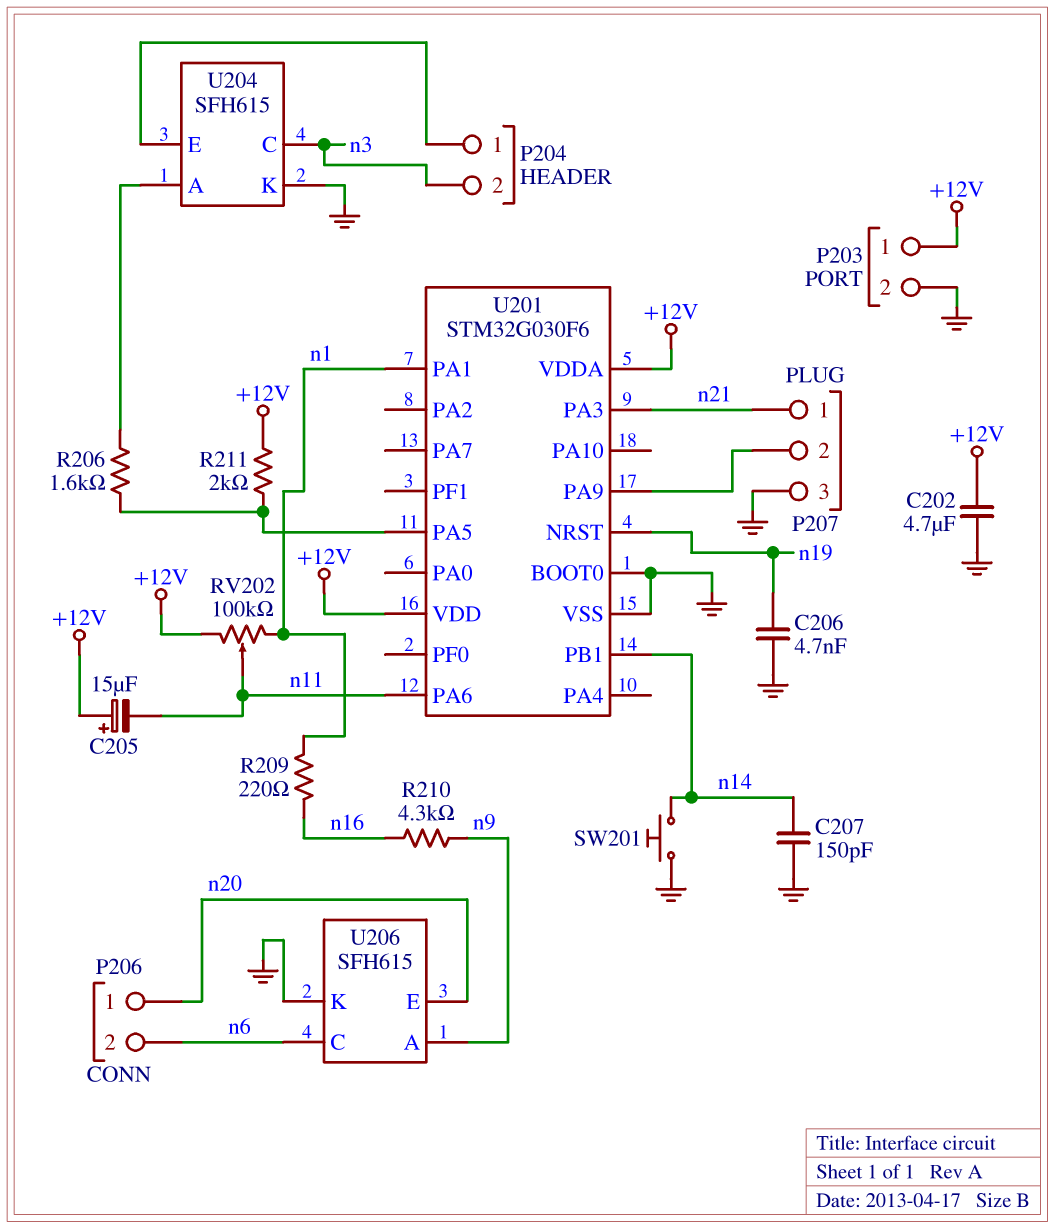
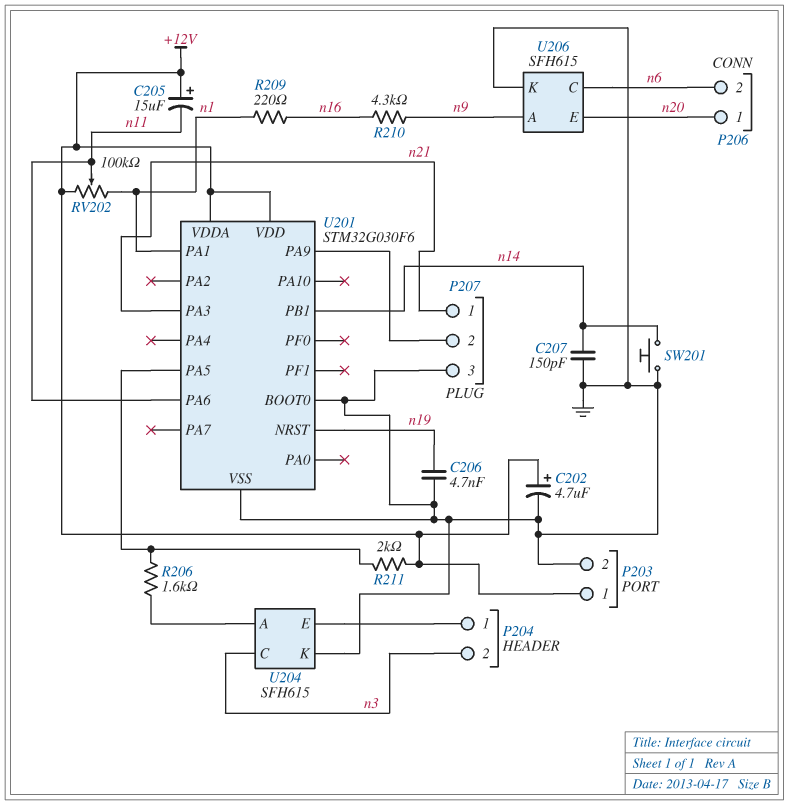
C202: 4.7uF (+12V, GND) -> 4.7uF (plus +12V, minus GND)

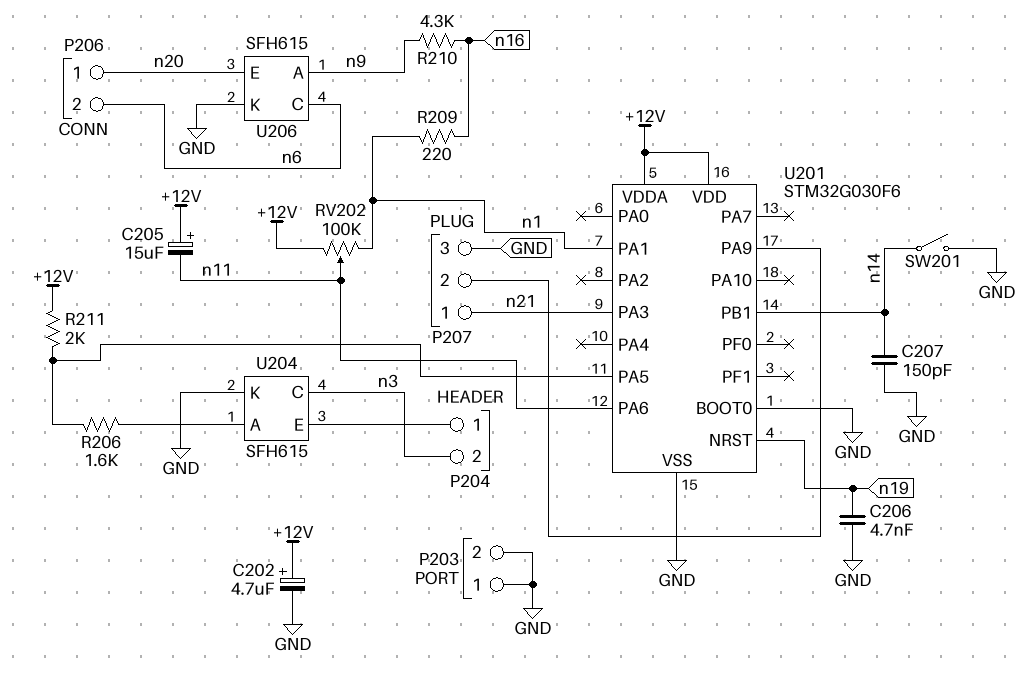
P203 pin 1: +12V -> GND
SW201: button (GND, n14) -> switch (GND, n14)

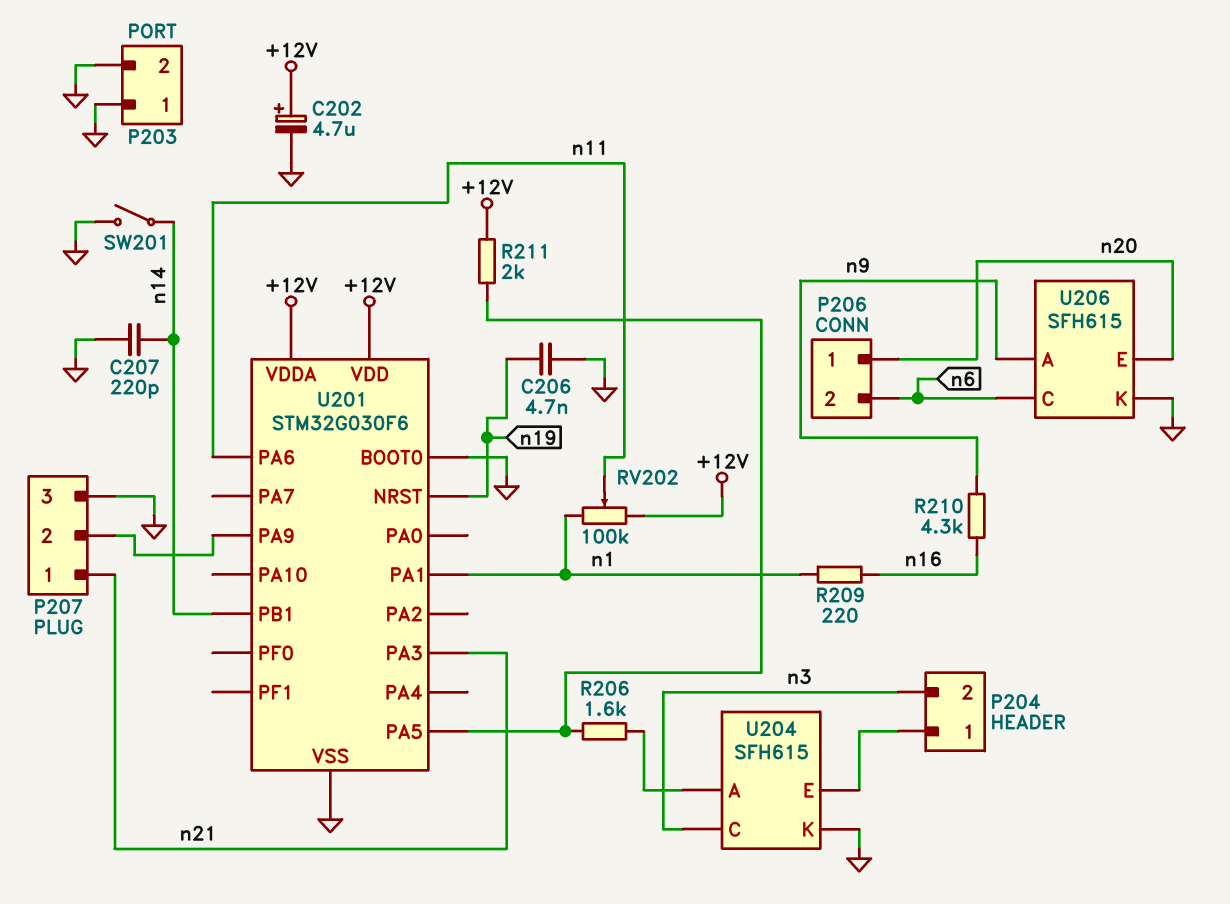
C205: 15uF (plus +12V, minus n11) -> none
C207: 150pF (GND, n14) -> 220pF (GND, n14)

